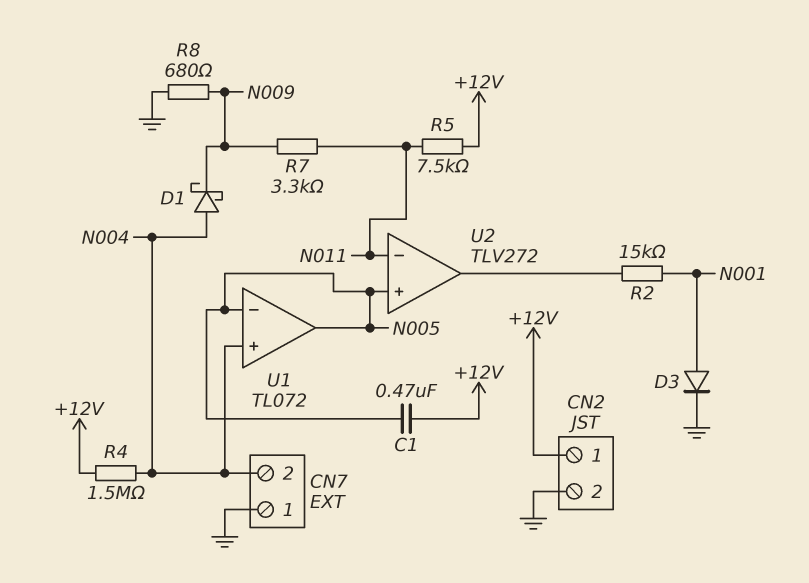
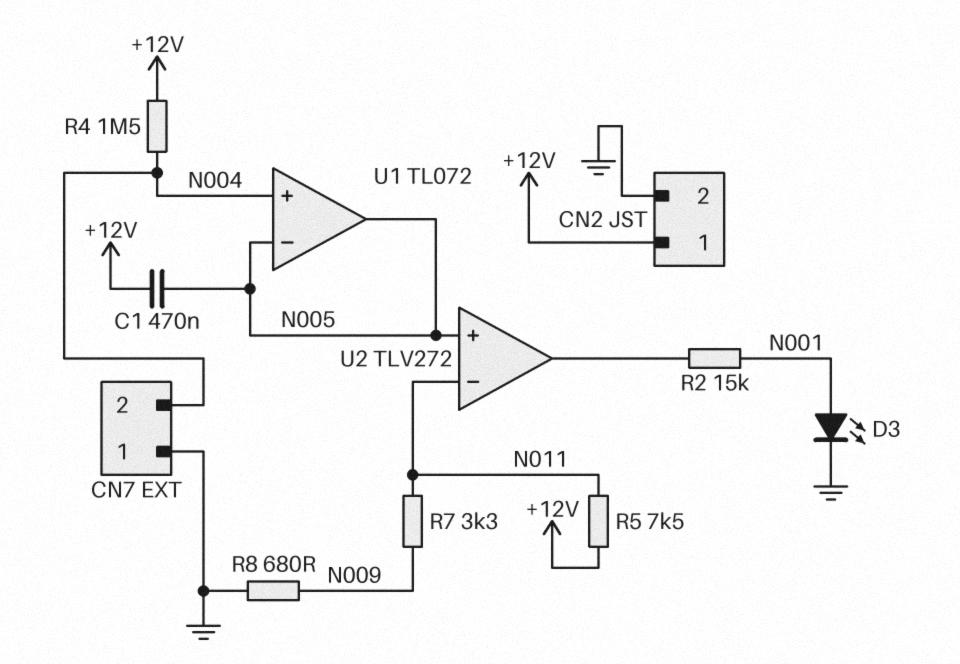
D1: schottky (A N004, K N009) -> none
D3: diode (A N001, K GND) -> LED (A N001, K GND)

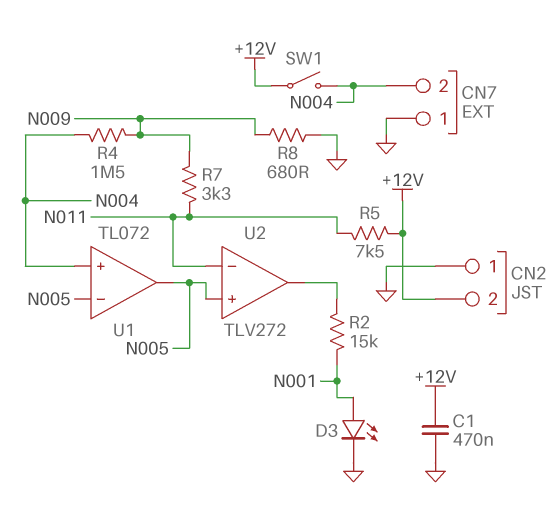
C1: 470nF (+12V, N005) -> 470nF (+12V, GND)
CN2 pin 1: +12V -> GND
CN2 pin 2: GND -> +12V
R4: 1.5M (+12V, N004) -> 1.5M (N004, N009)
SW1: none -> switch (+12V, N004)

